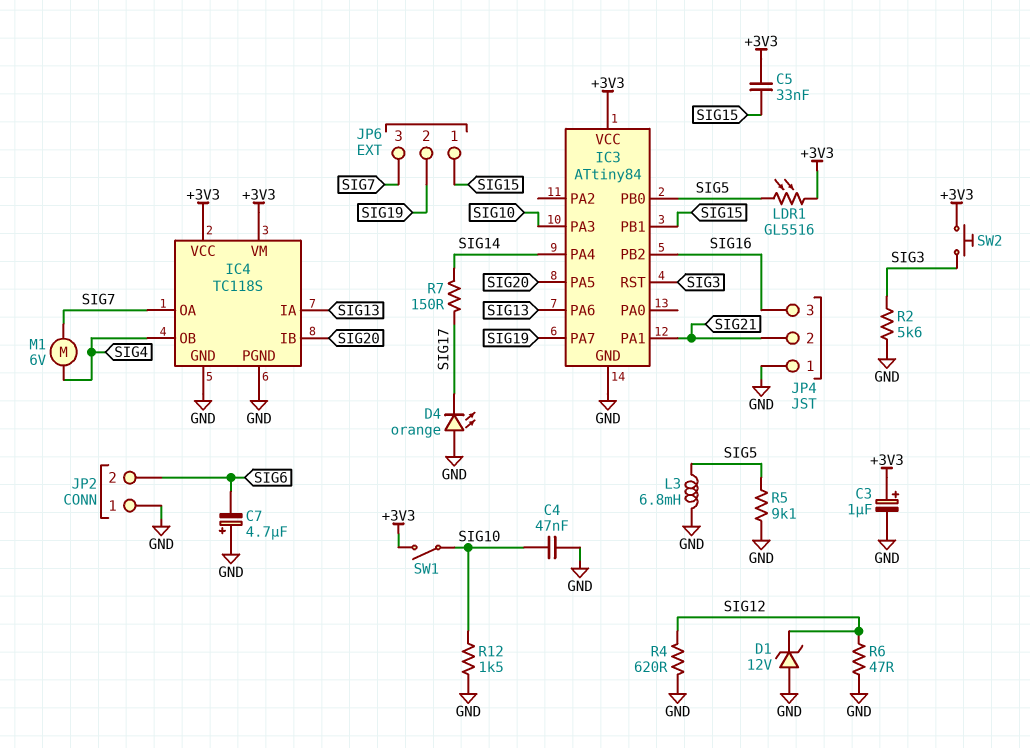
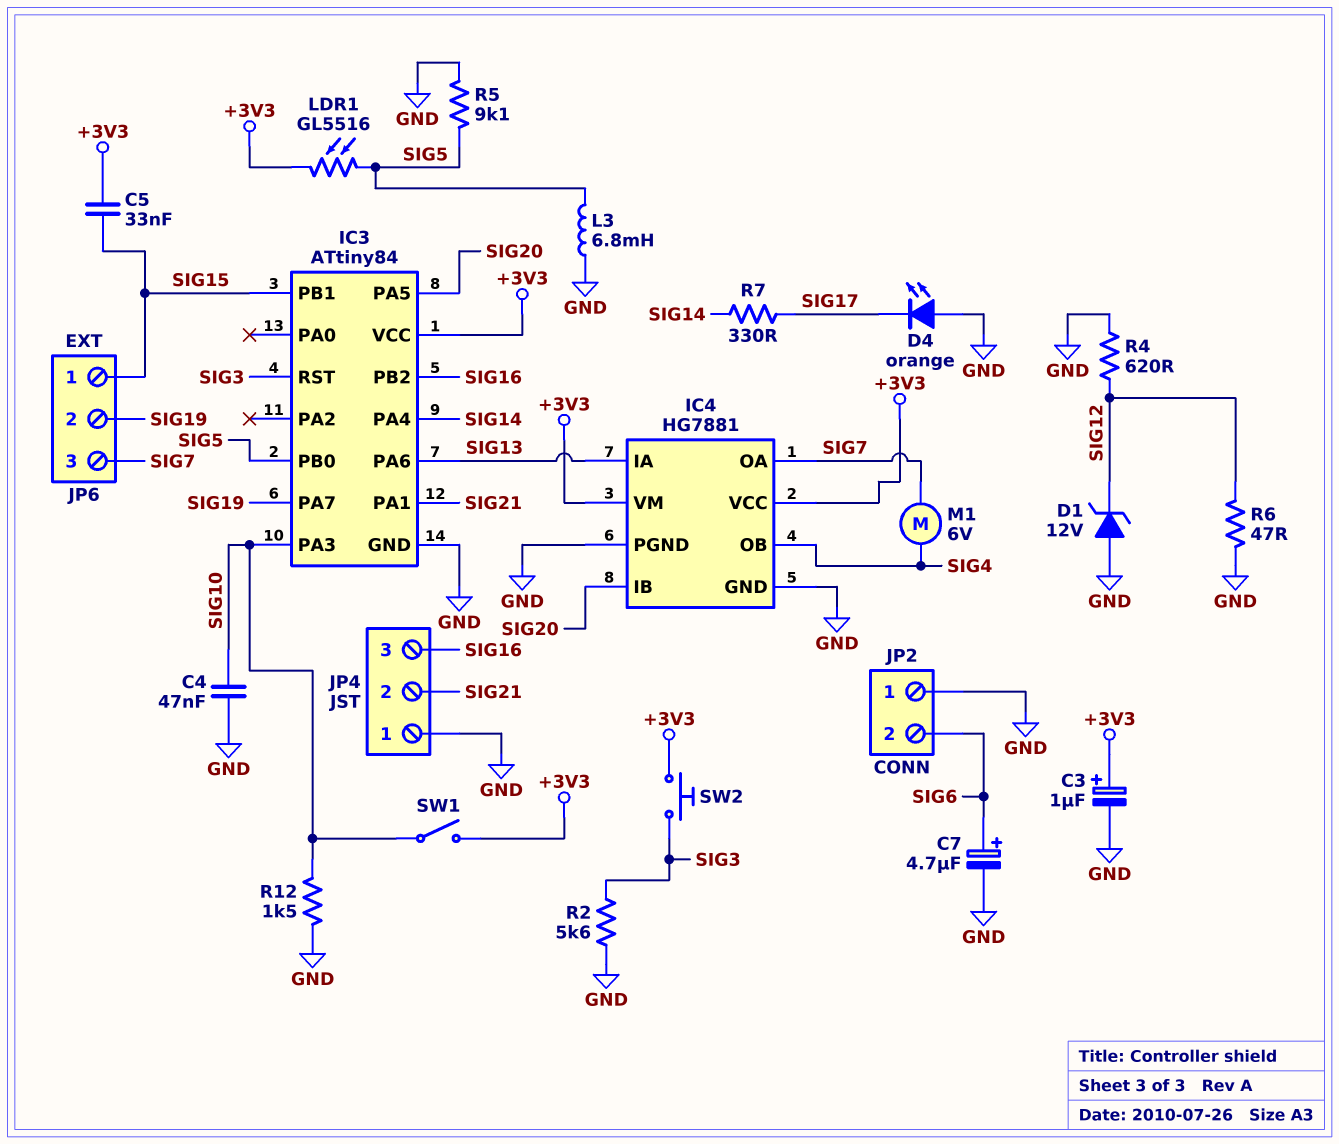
C7: 4.7uF (plus GND, minus SIG6) -> 4.7uF (plus SIG6, minus GND)
IC4: TC118S -> HG7881
R7: 150 (SIG14, SIG17) -> 330 (SIG14, SIG17)

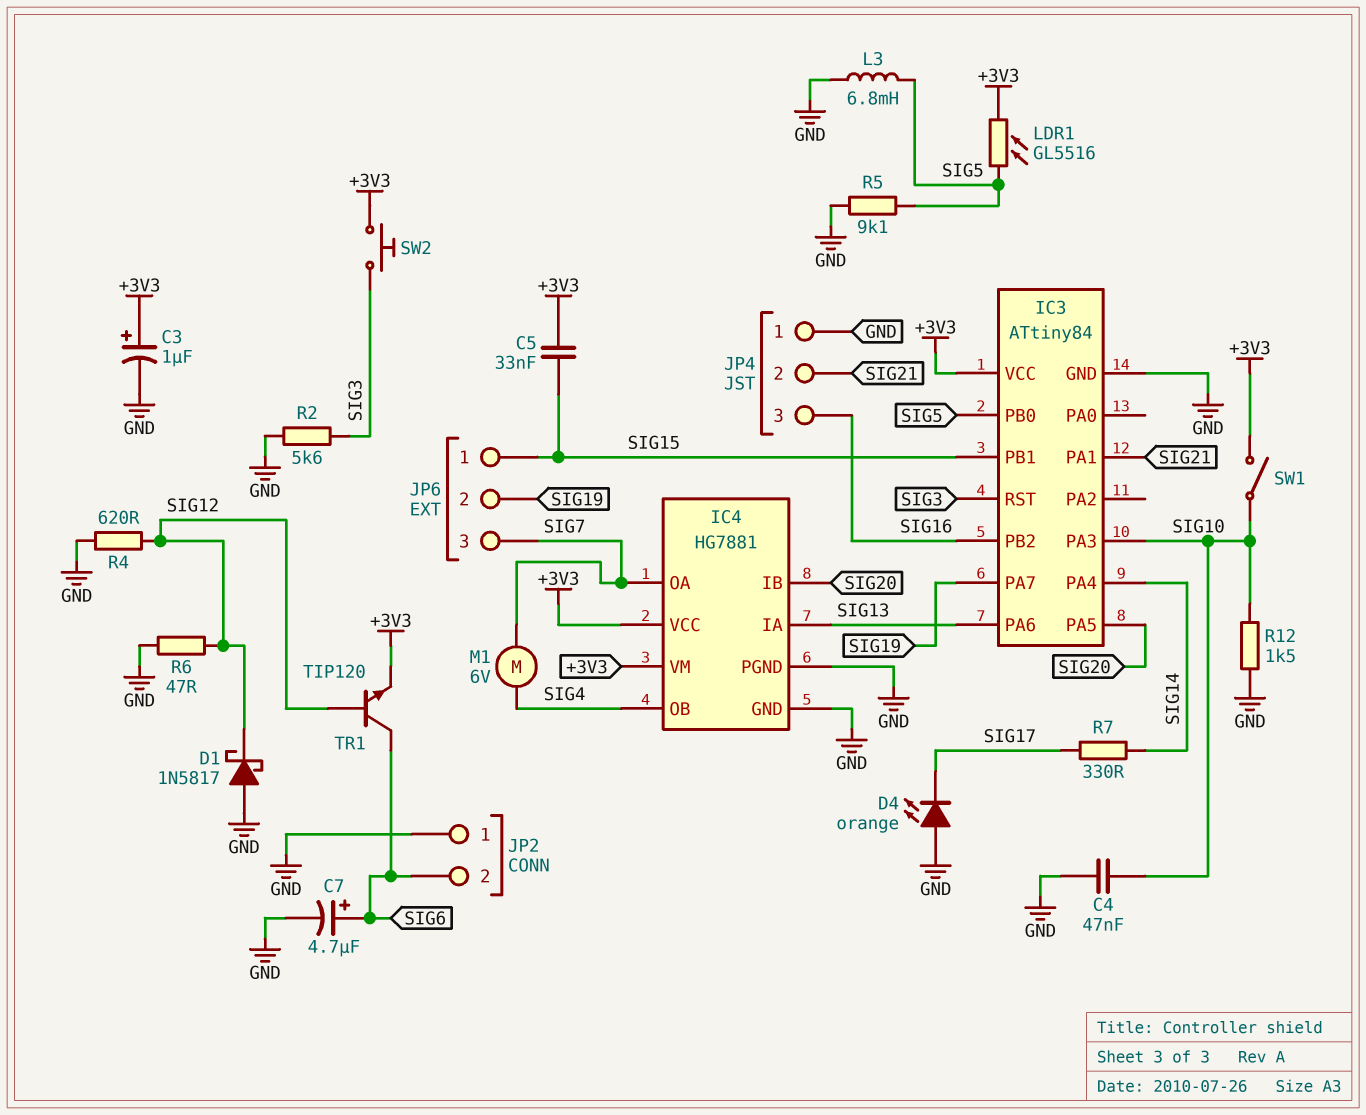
D1: zener 12V (A GND, K SIG12) -> schottky 1N5817 (A GND, K SIG12)
TR1: none -> NPN TIP120 (B SIG12, C SIG6, E +3V3)

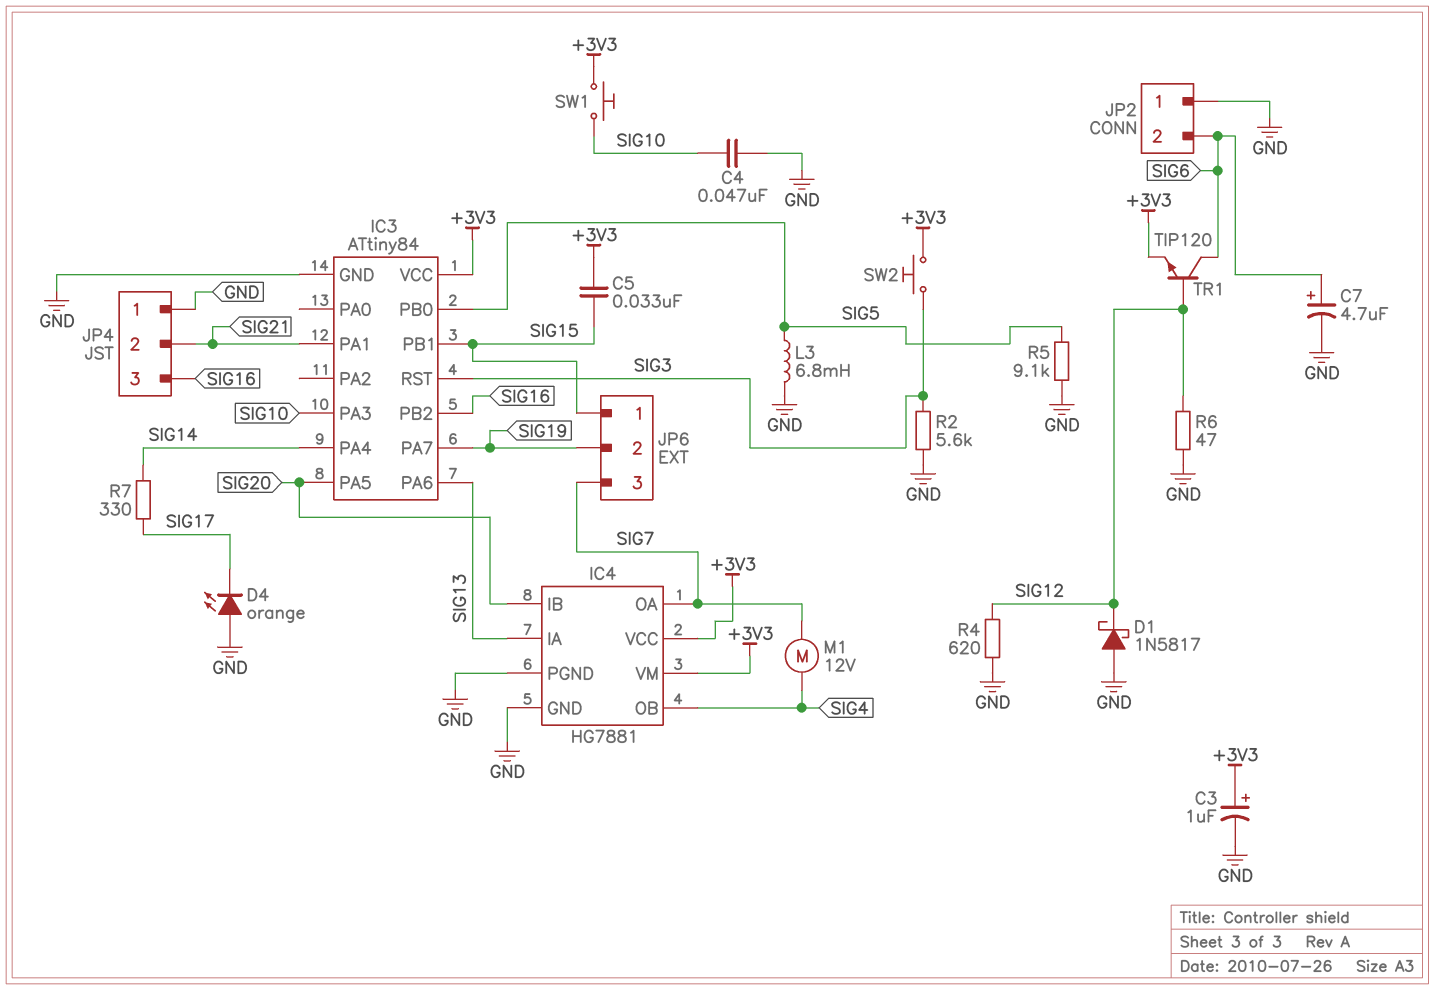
LDR1: GL5516 (+3V3, SIG5) -> none
M1: motor 6V (SIG4, SIG7) -> motor 12V (SIG4, SIG7)
R12: 1.5k (GND, SIG10) -> none
SW1: switch (+3V3, SIG10) -> button (+3V3, SIG10)

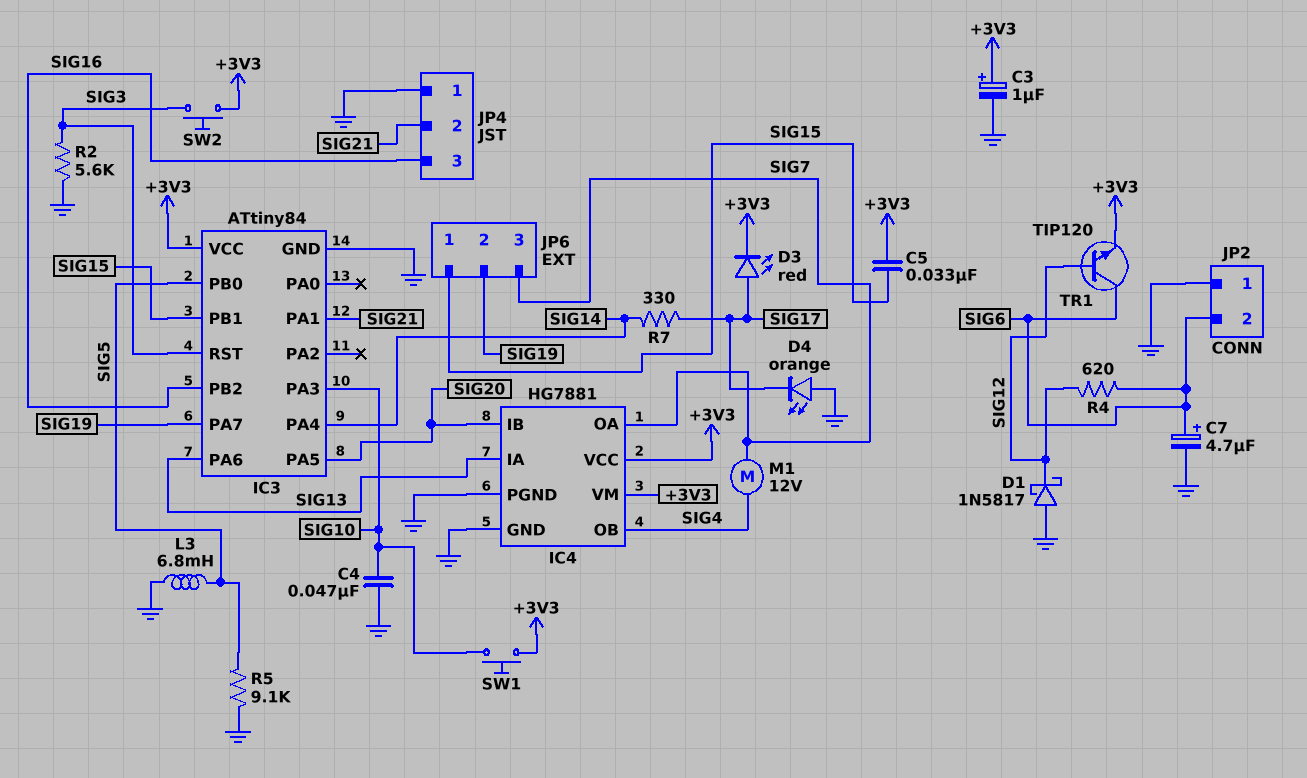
D3: none -> LED red (A SIG17, K +3V3)
R4: 620 (GND, SIG12) -> 620 (SIG6, SIG12)
R6: 47 (GND, SIG12) -> none

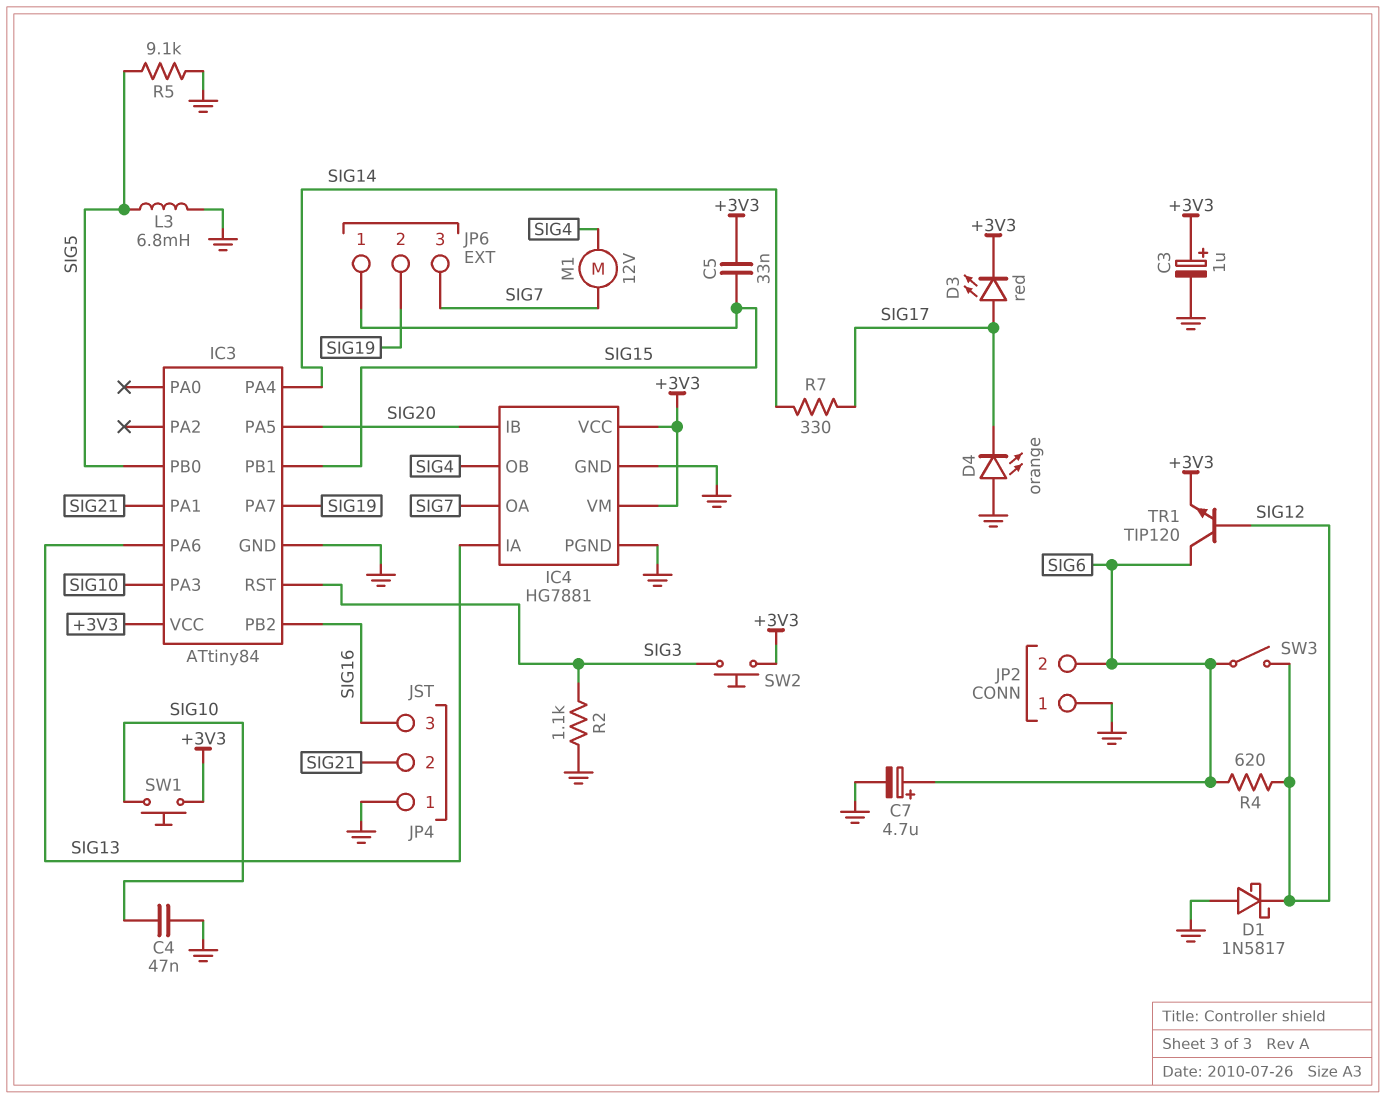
R2: 5.6k (GND, SIG3) -> 1.1k (GND, SIG3)
SW3: none -> switch (SIG6, SIG12)

